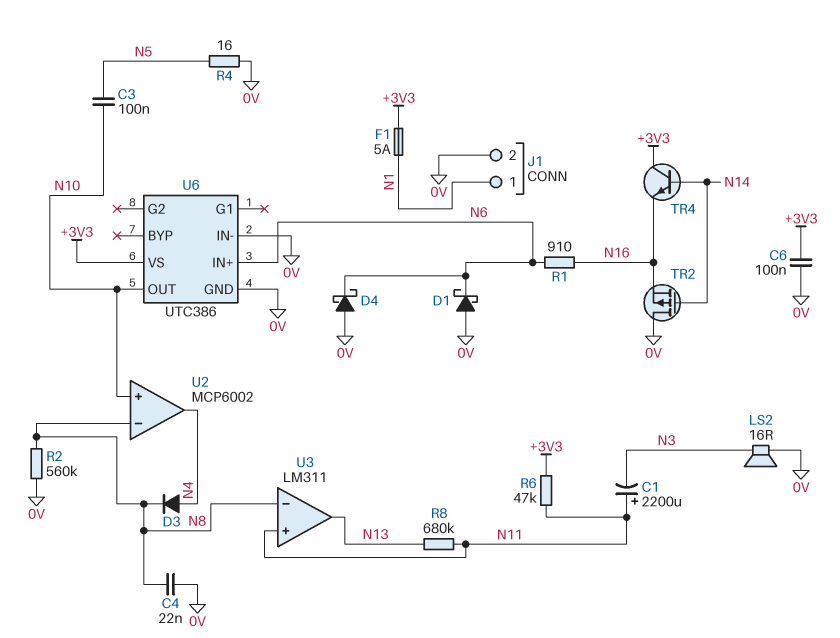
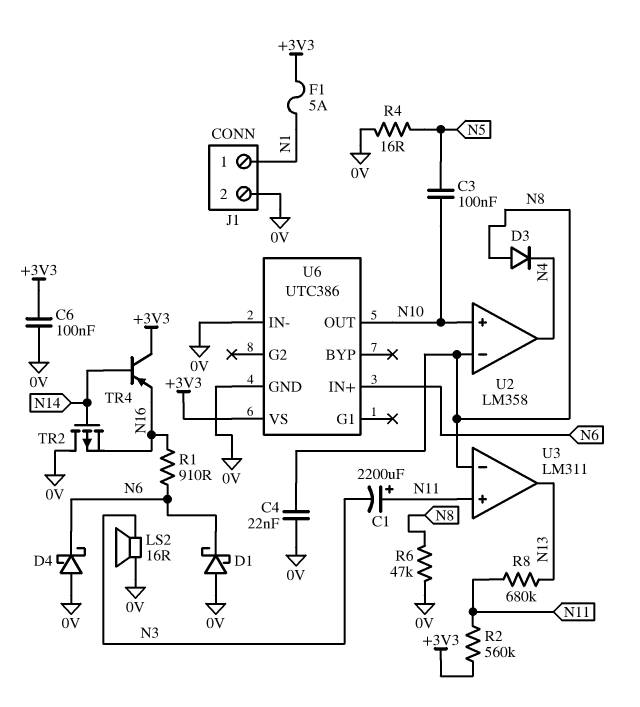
D3: diode (A N4, K N8) -> diode (A N8, K N4)
R2: 560k (0V, N8) -> 560k (+3V3, N11)
R6: 47k (+3V3, N11) -> 47k (0V, N8)
TR4: NPN (B N14, C +3V3, E N16) -> PNP (B N14, C +3V3, E N16)
U2: MCP6002 -> LM358

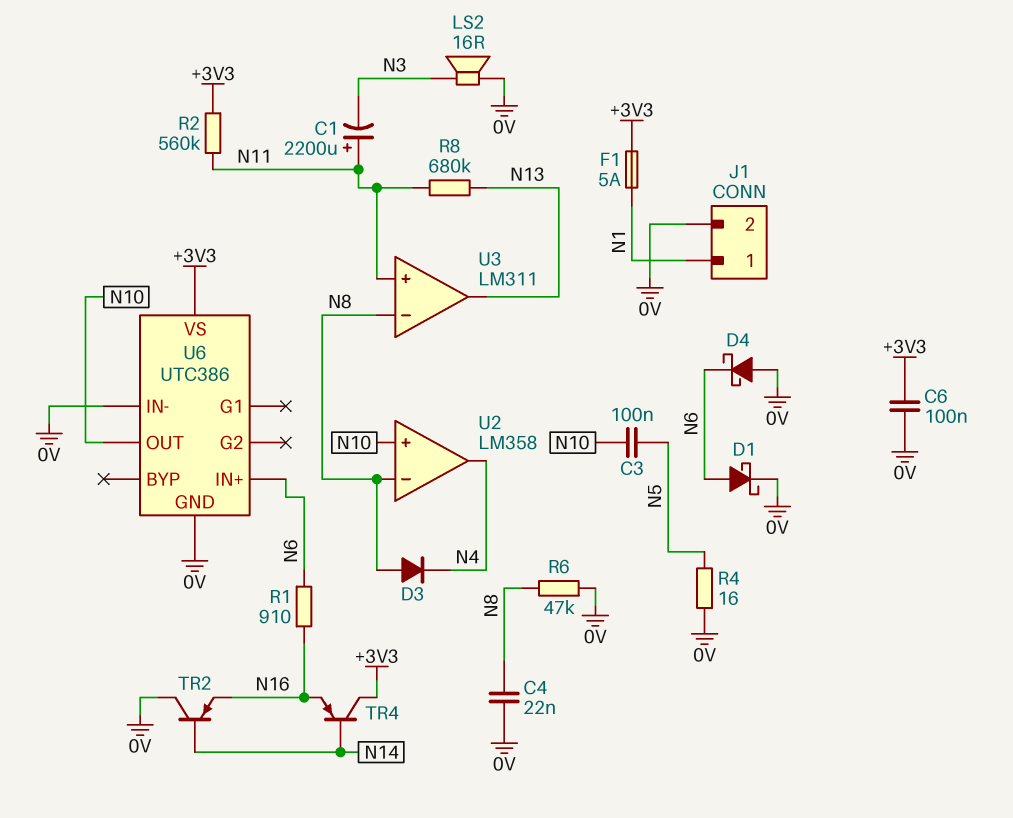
D1: schottky (A 0V, K N6) -> schottky (A N6, K 0V)
TR2: PMOS (G N14, D 0V, S N16) -> PNP (B N14, C 0V, E N16)

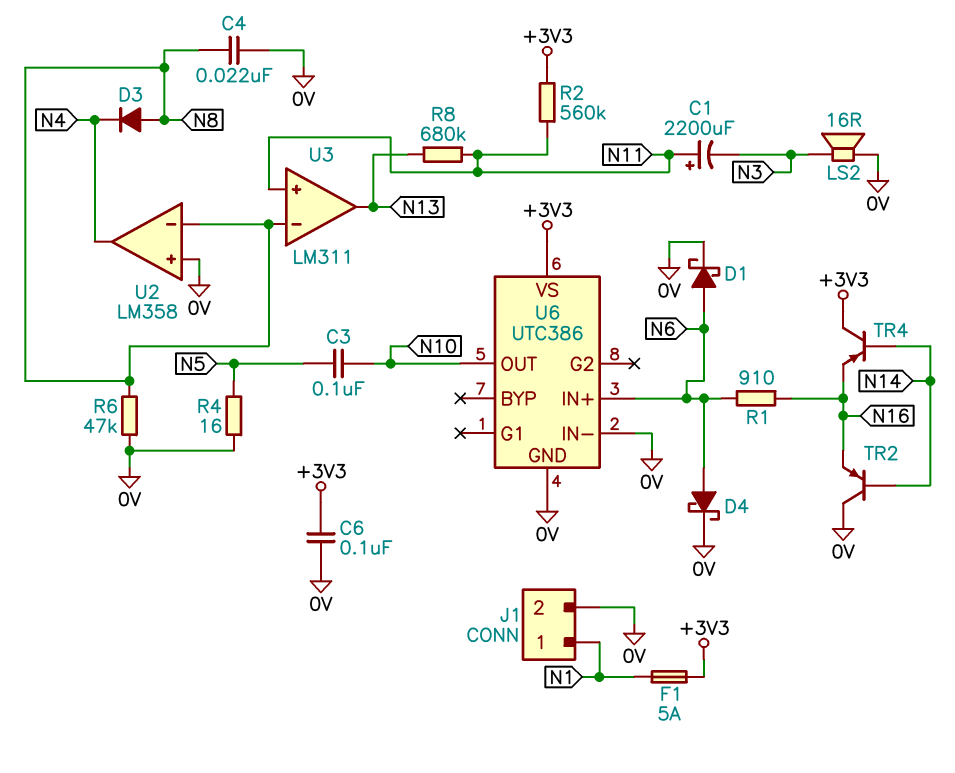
D4: schottky (A 0V, K N6) -> schottky (A N6, K 0V)
U2 pin in+: N10 -> 0V

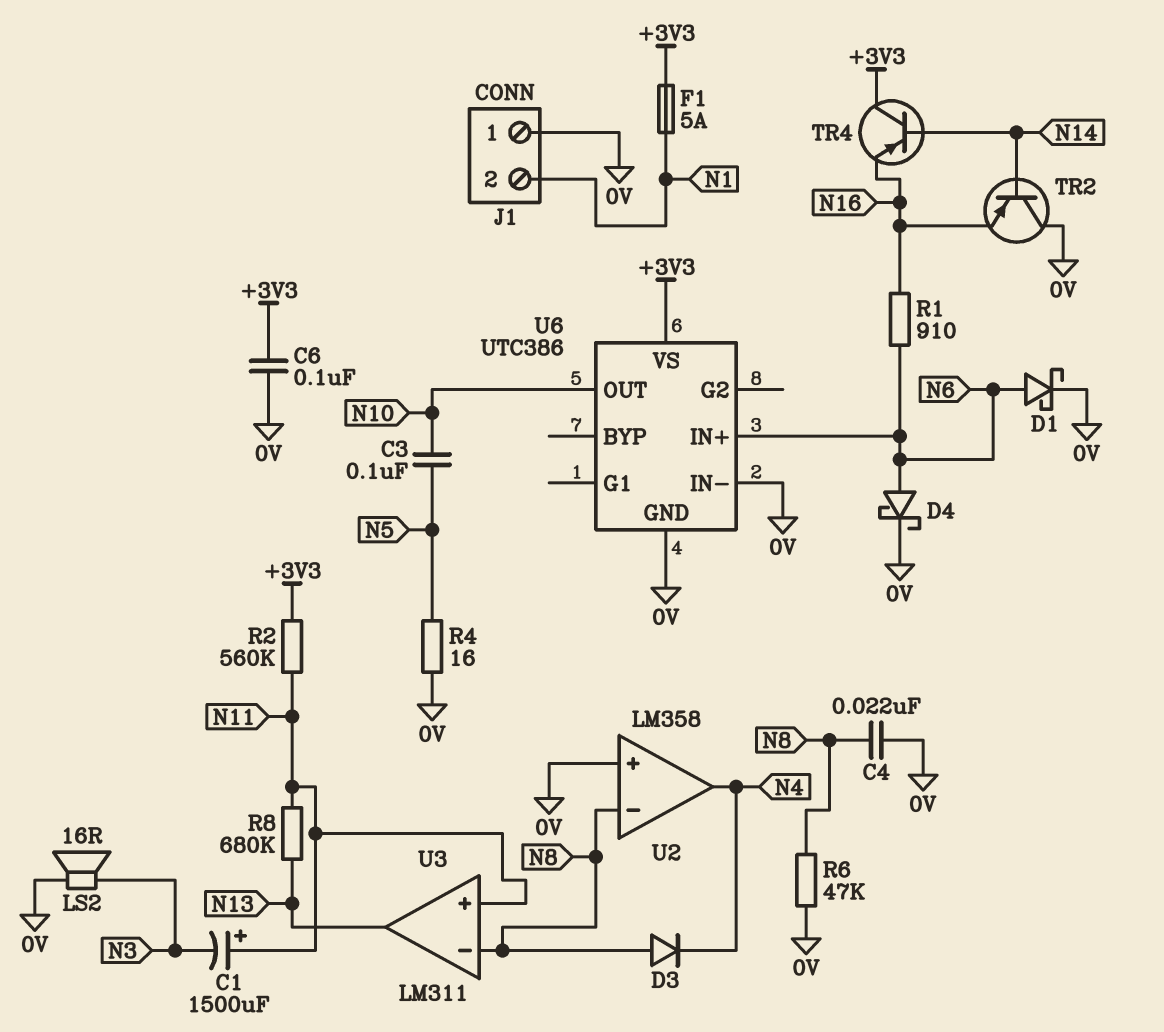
C1: 2200uF (plus N11, minus N3) -> 1500uF (plus N11, minus N3)
J1 pin 1: N1 -> 0V
J1 pin 2: 0V -> N1

